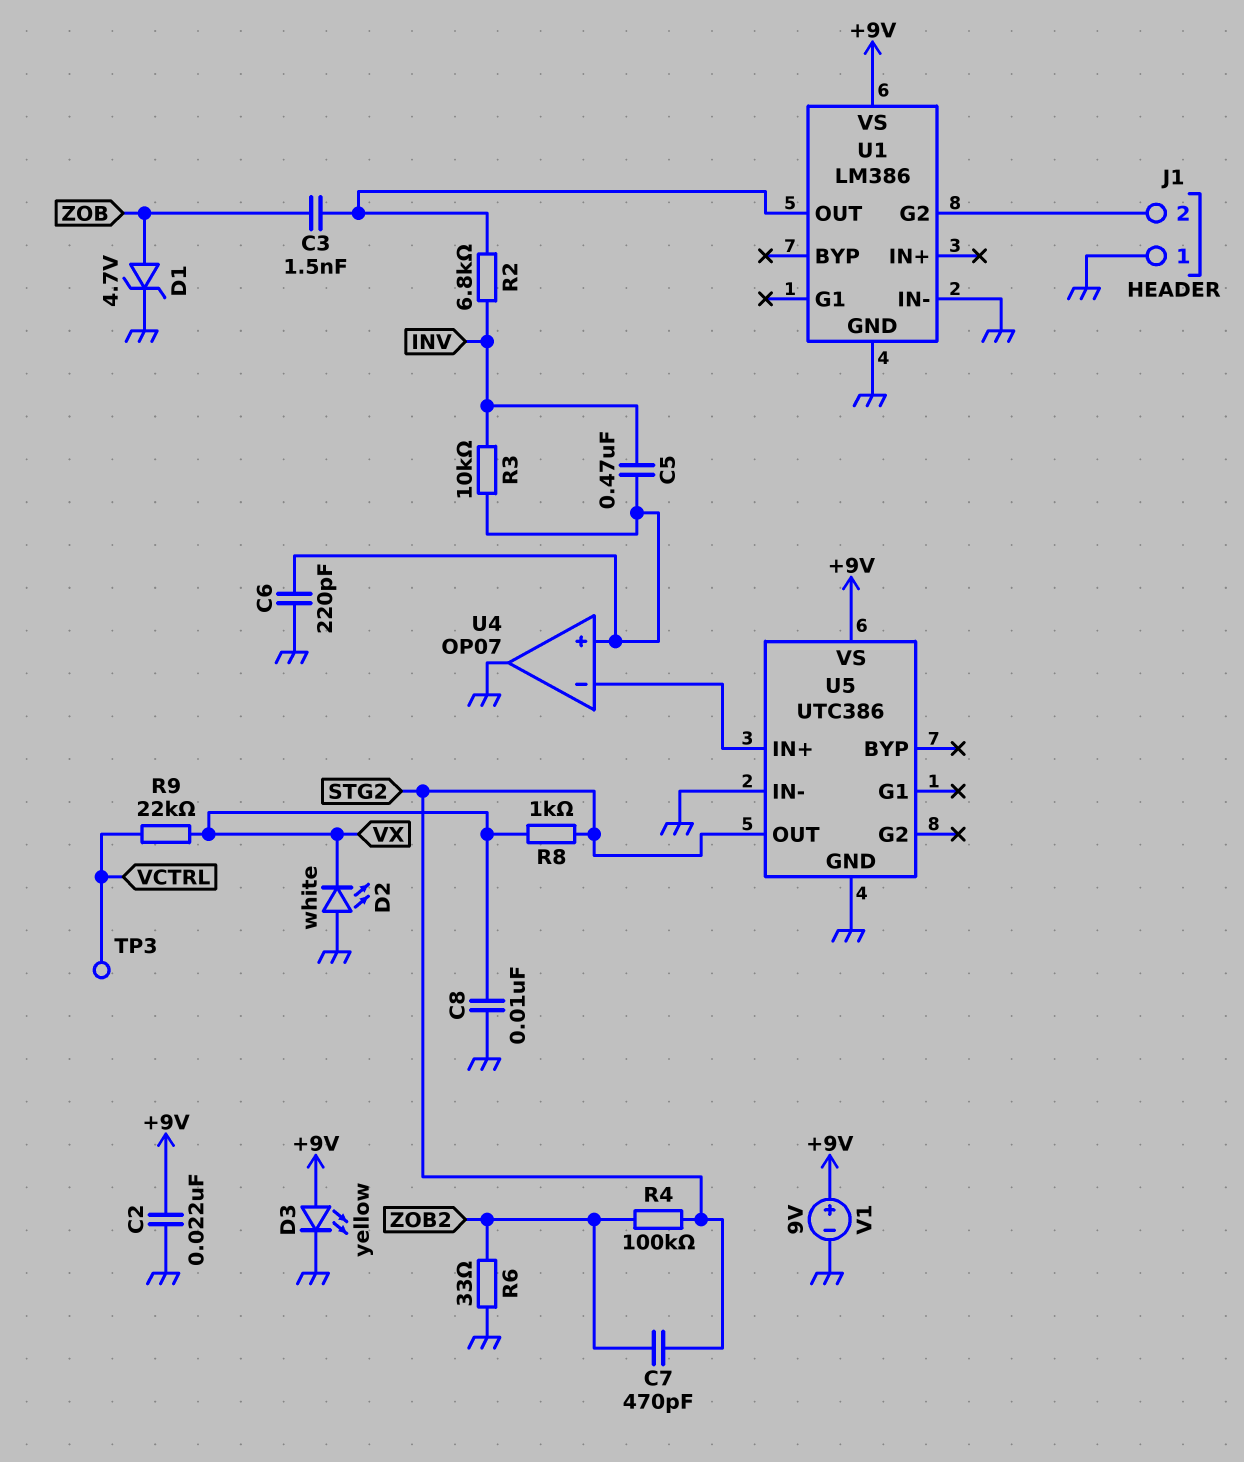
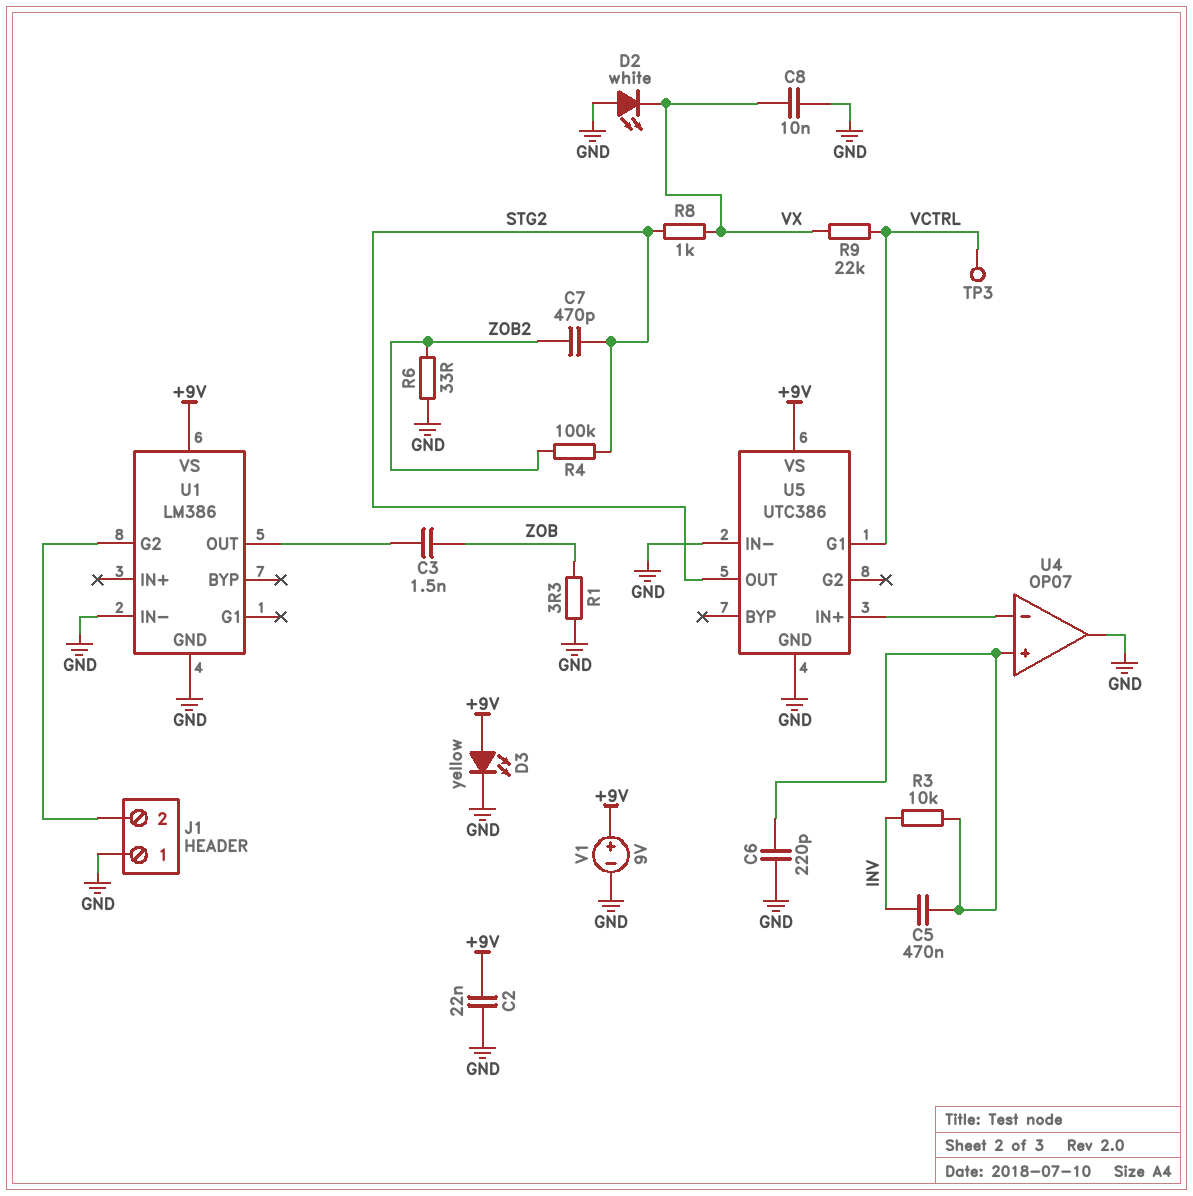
D1: zener 4.7V (A ZOB, K GND) -> none
R1: none -> 3.3 (GND, ZOB)
R2: 6.8k (INV, U1/OUT) -> none
U5 pin G1: none -> VCTRL

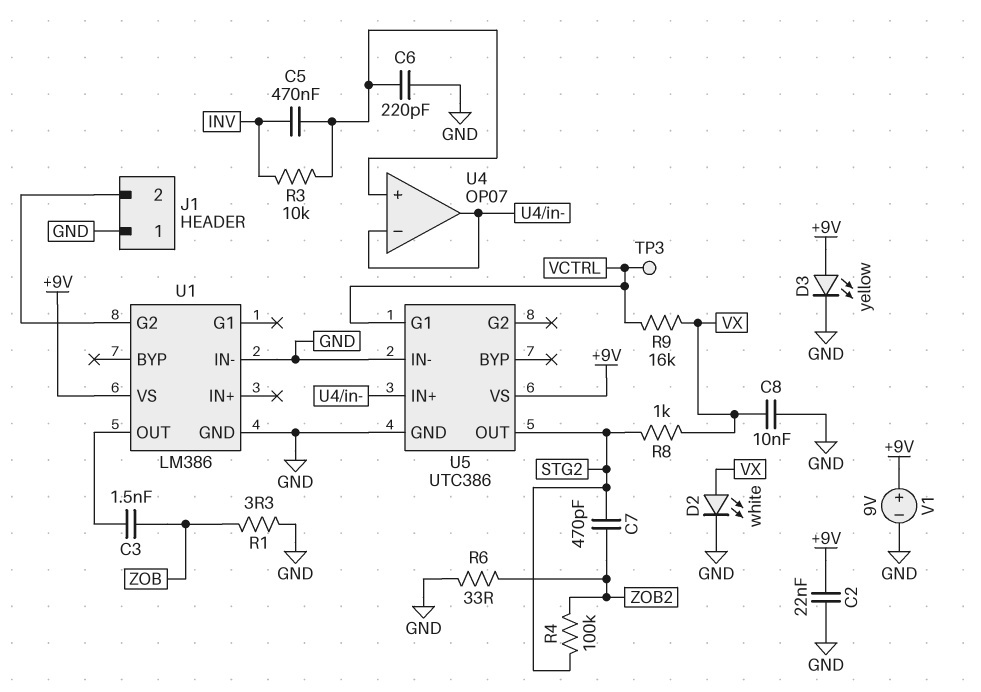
D2: LED white (A GND, K VX) -> LED white (A VX, K GND)
R9: 22k (VCTRL, VX) -> 16k (VCTRL, VX)
U4 pin out: GND -> U4/in-

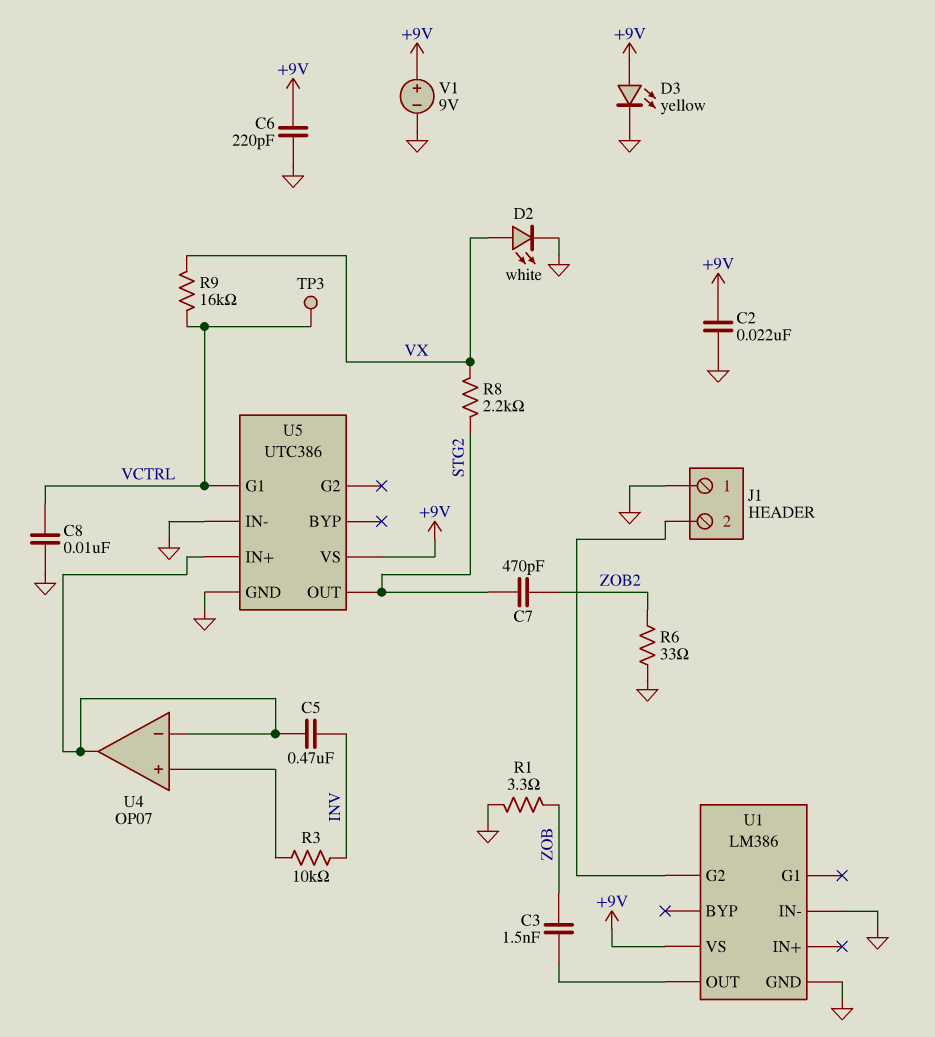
C5: 470nF (INV, U4/in+) -> 470nF (INV, U4/in-)
C6: 220pF (GND, U4/in+) -> 220pF (+9V, GND)
C8: 10nF (GND, VX) -> 10nF (GND, VCTRL)
R4: 100k (STG2, ZOB2) -> none
R8: 1k (STG2, VX) -> 2.2k (STG2, VX)

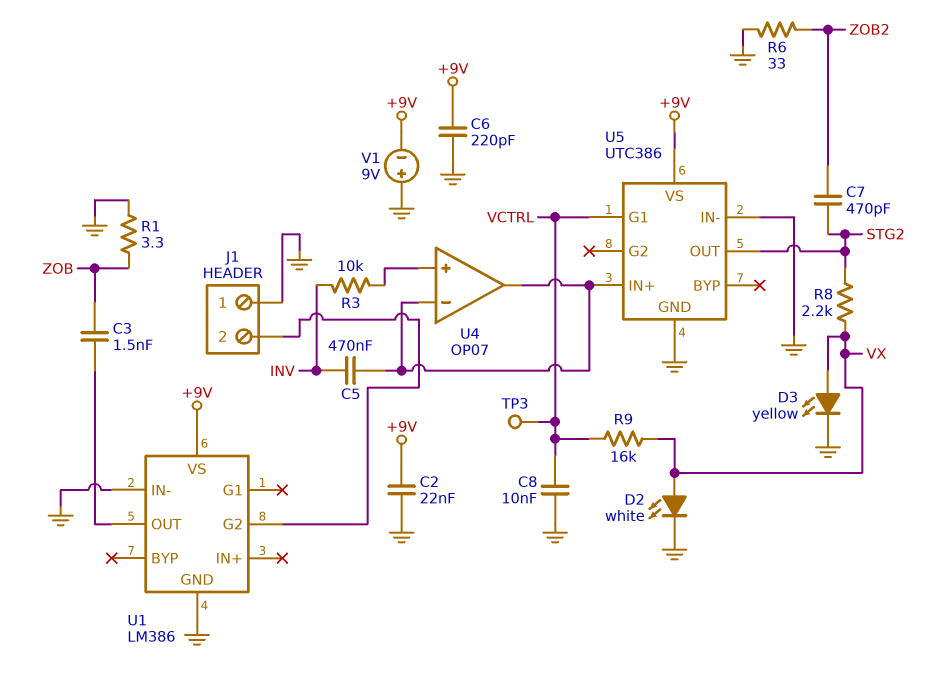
D3: LED yellow (A +9V, K GND) -> LED yellow (A VX, K GND)
V1: 9V (plus +9V, minus GND) -> 9V (plus GND, minus +9V)

